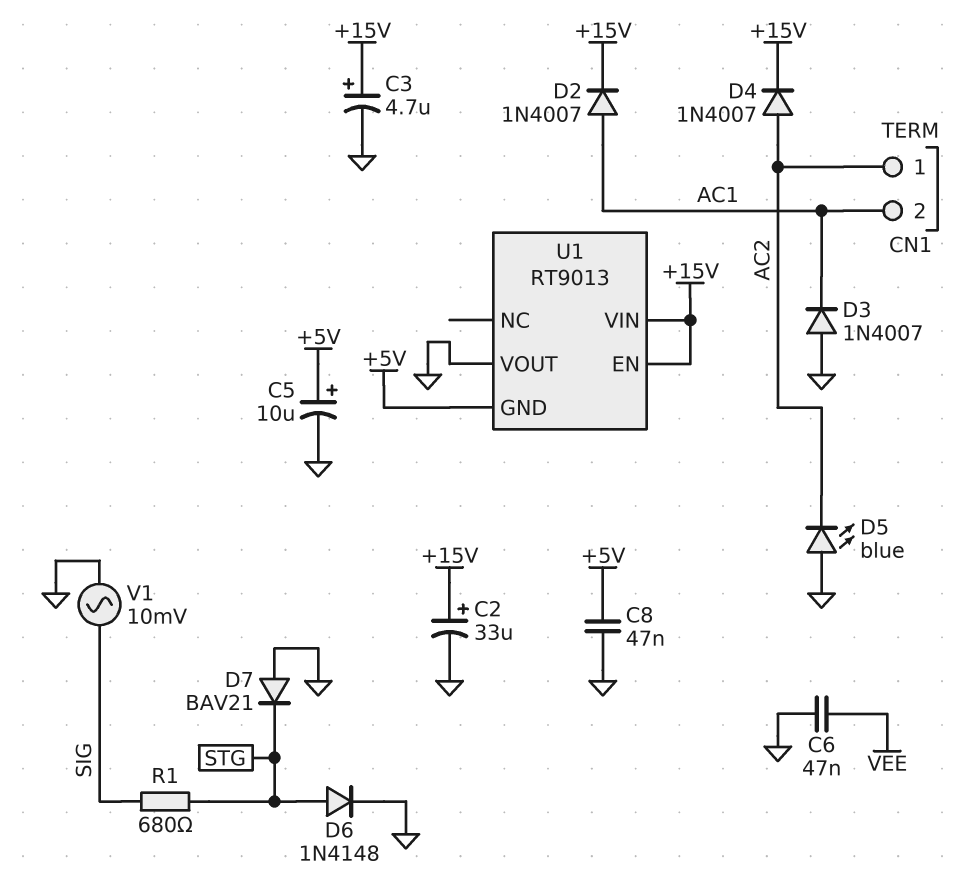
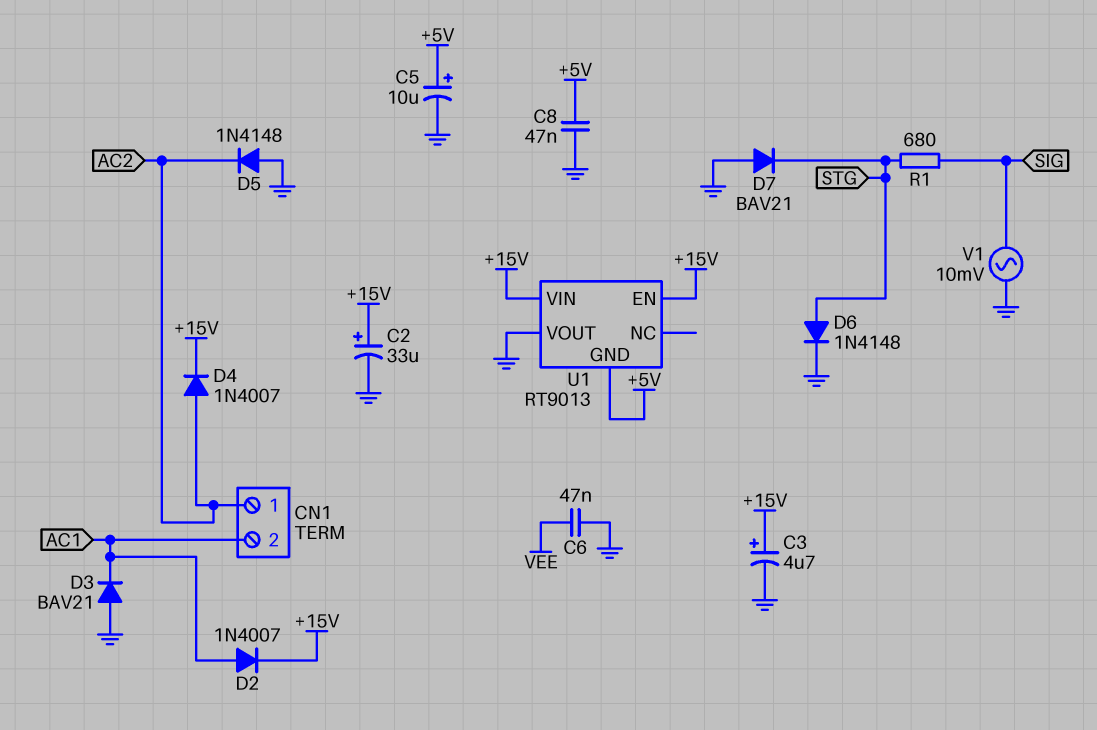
D3: diode 1N4007 (A GND, K AC1) -> diode BAV21 (A GND, K AC1)
D5: LED blue (A GND, K AC2) -> diode 1N4148 (A GND, K AC2)

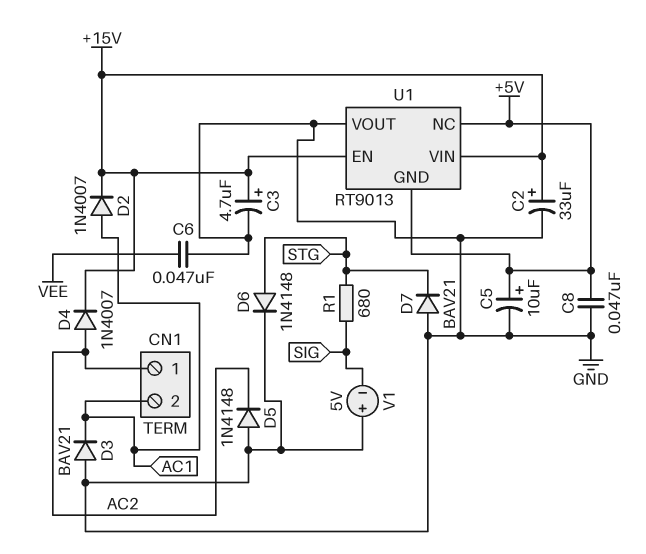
U1 pin NC: none -> +5V
V1: AC 10mV (GND, SIG) -> 5V (plus GND, minus SIG)

